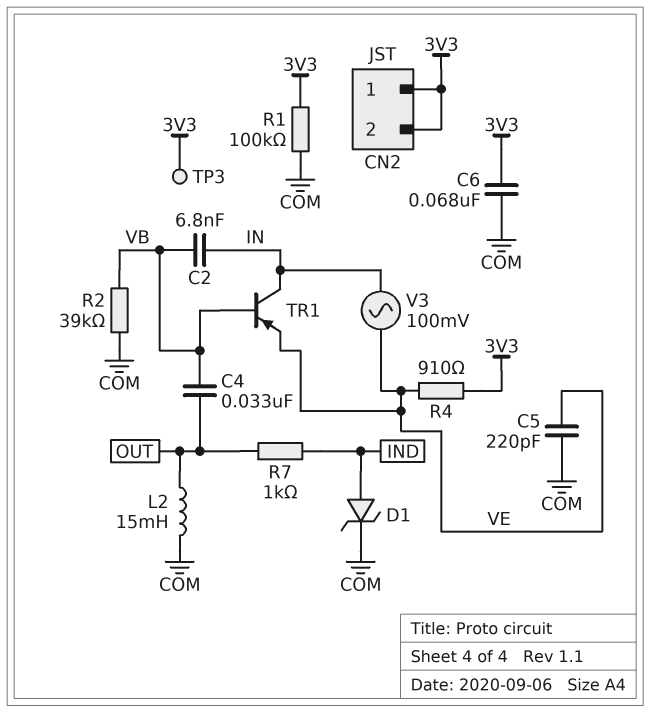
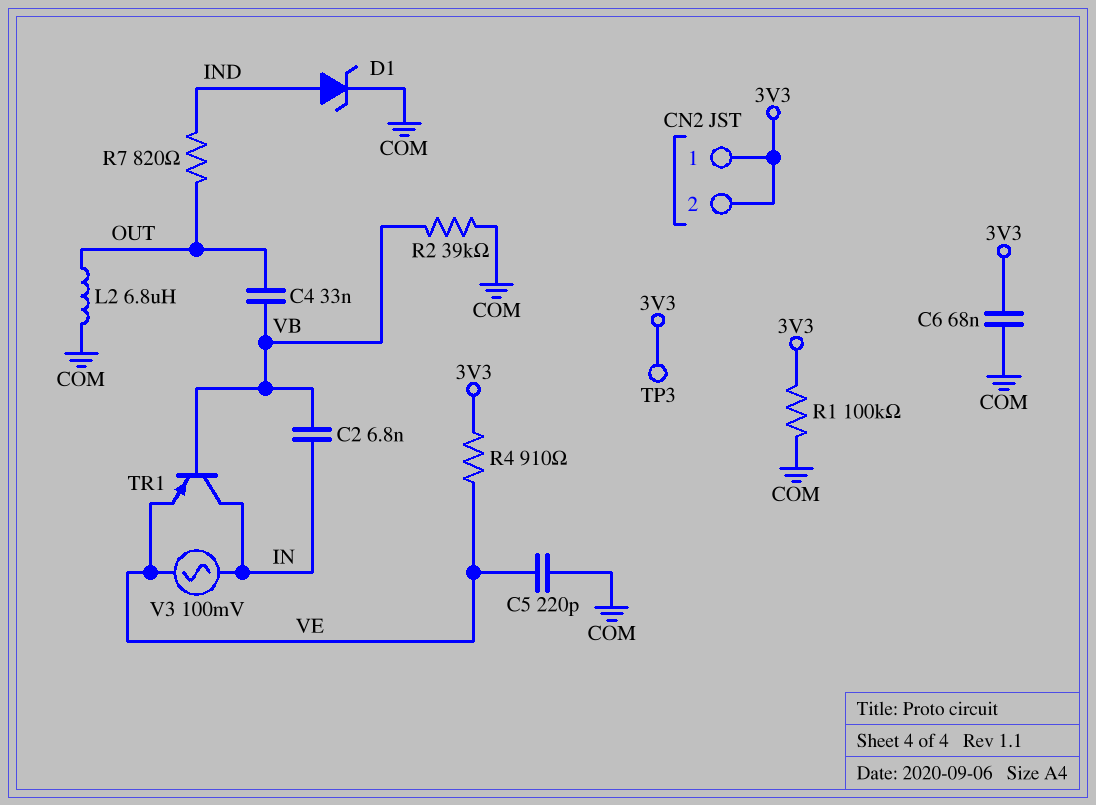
L2: 15mH (COM, OUT) -> 6.8uH (COM, OUT)
R7: 1k (IND, OUT) -> 820 (IND, OUT)

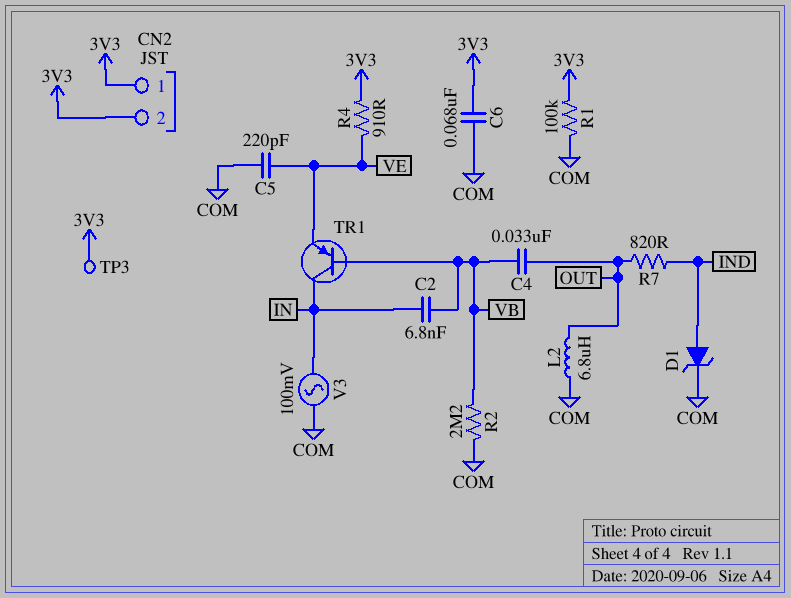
R2: 39k (COM, VB) -> 2.2M (COM, VB)
V3: AC 100mV (IN, VE) -> AC 100mV (COM, IN)

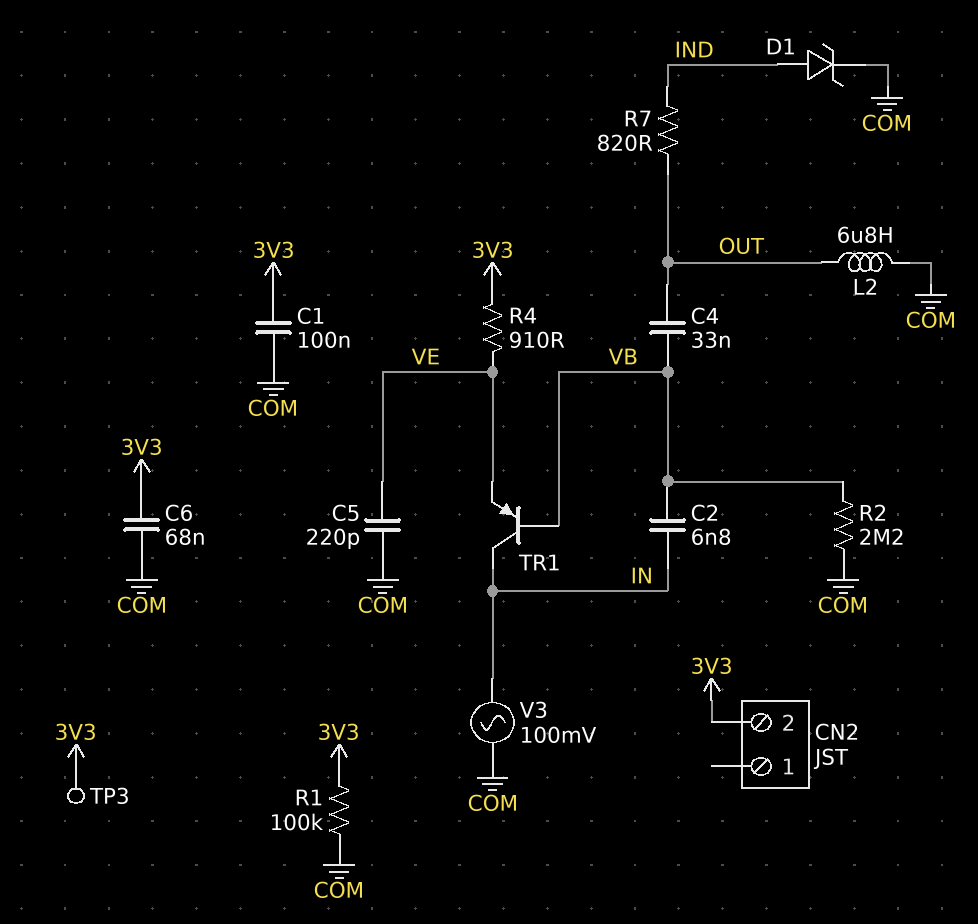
C1: none -> 100nF (3V3, COM)
CN2 pin 1: 3V3 -> none

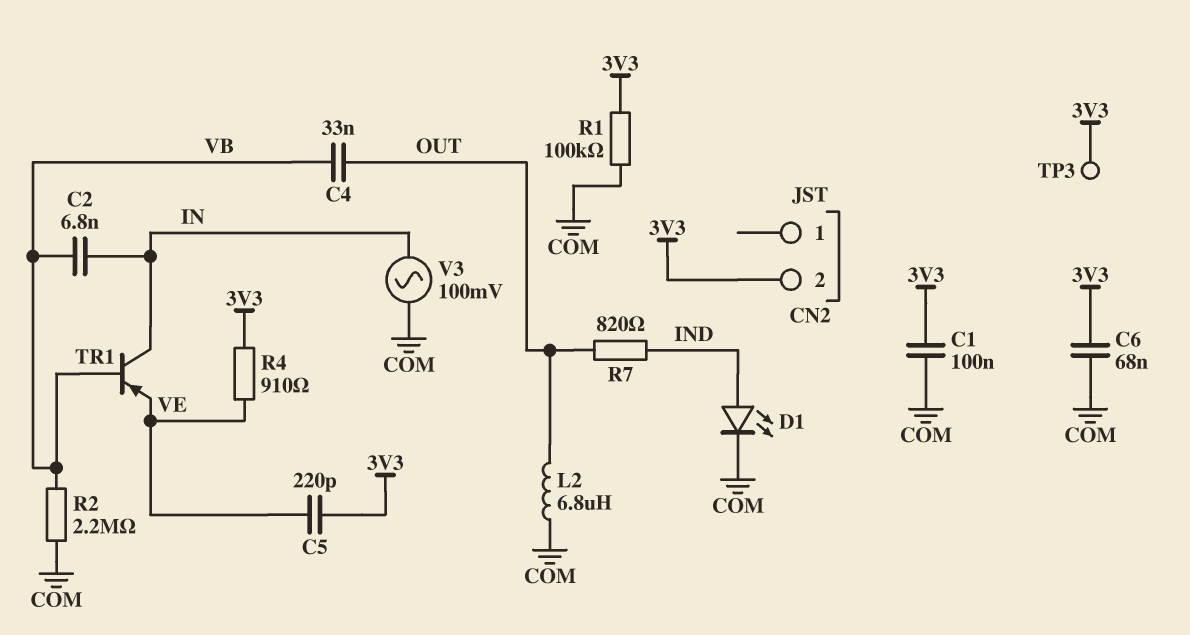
C5: 220pF (COM, VE) -> 220pF (3V3, VE)
D1: zener (A IND, K COM) -> LED (A IND, K COM)

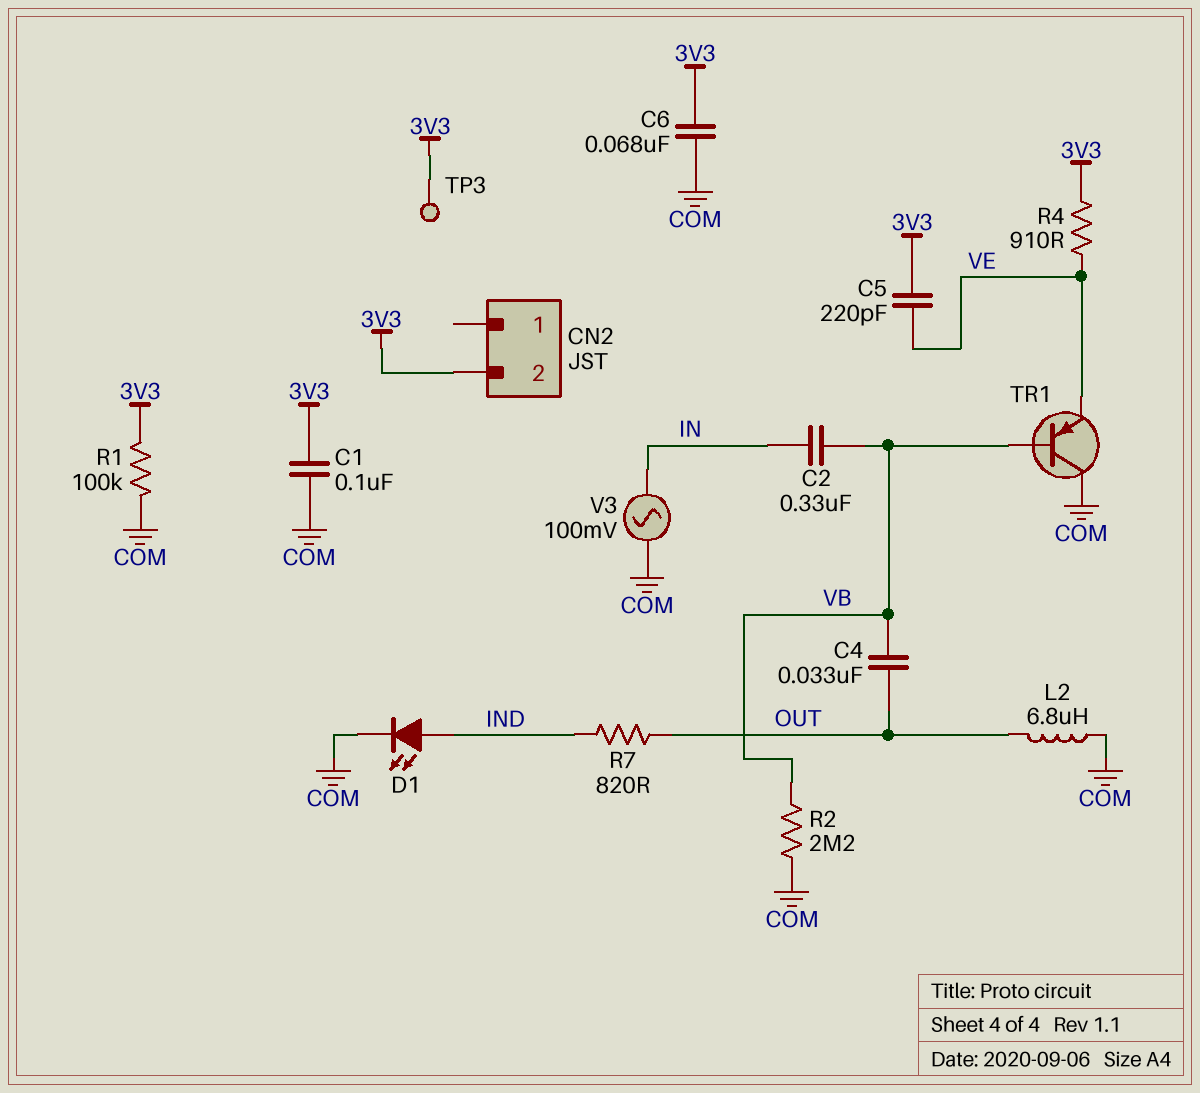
C2: 6.8nF (IN, VB) -> 330nF (IN, VB)
TR1: PNP (B VB, C IN, E VE) -> PNP (B VB, C COM, E VE)

